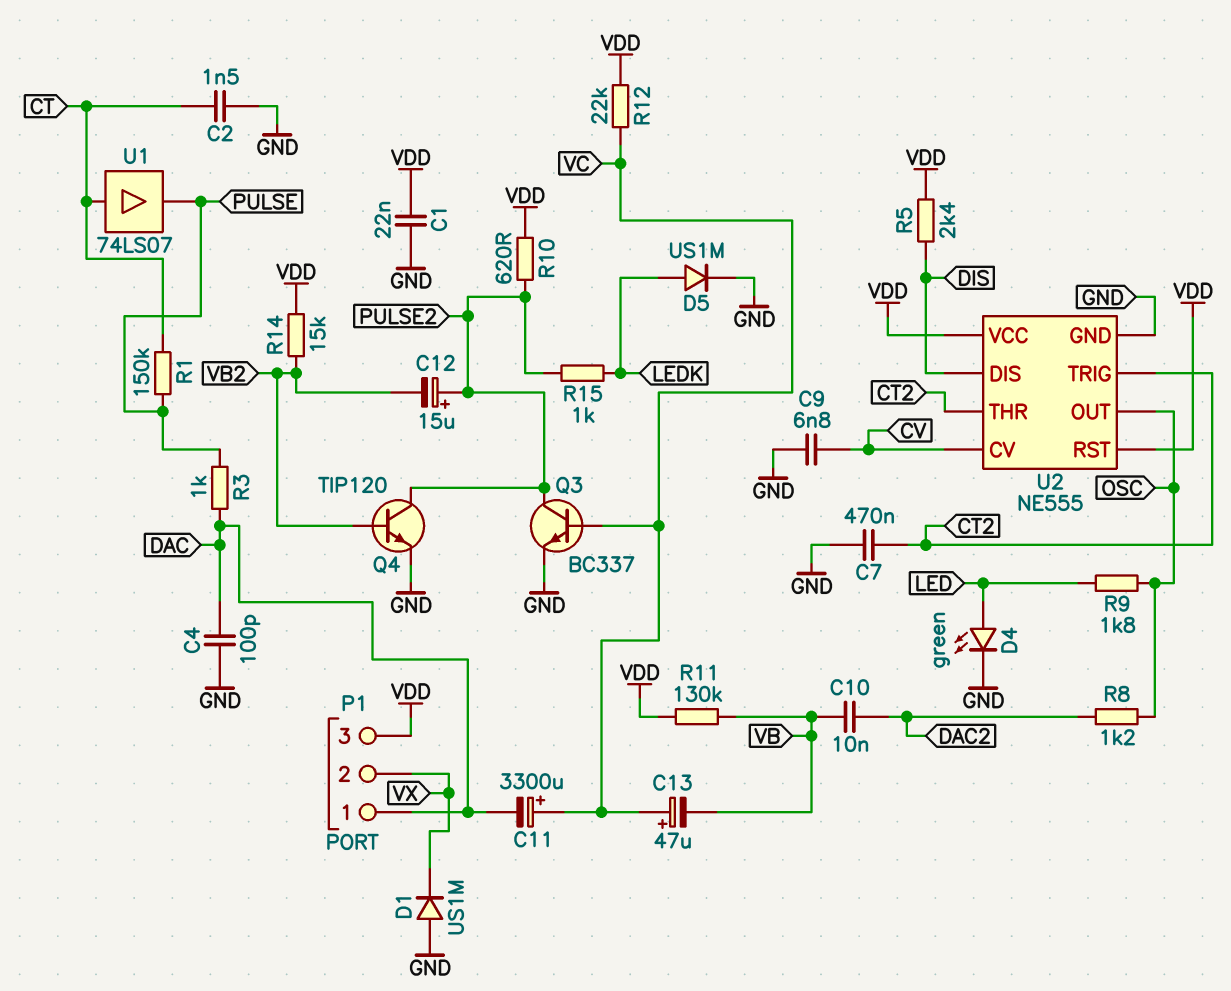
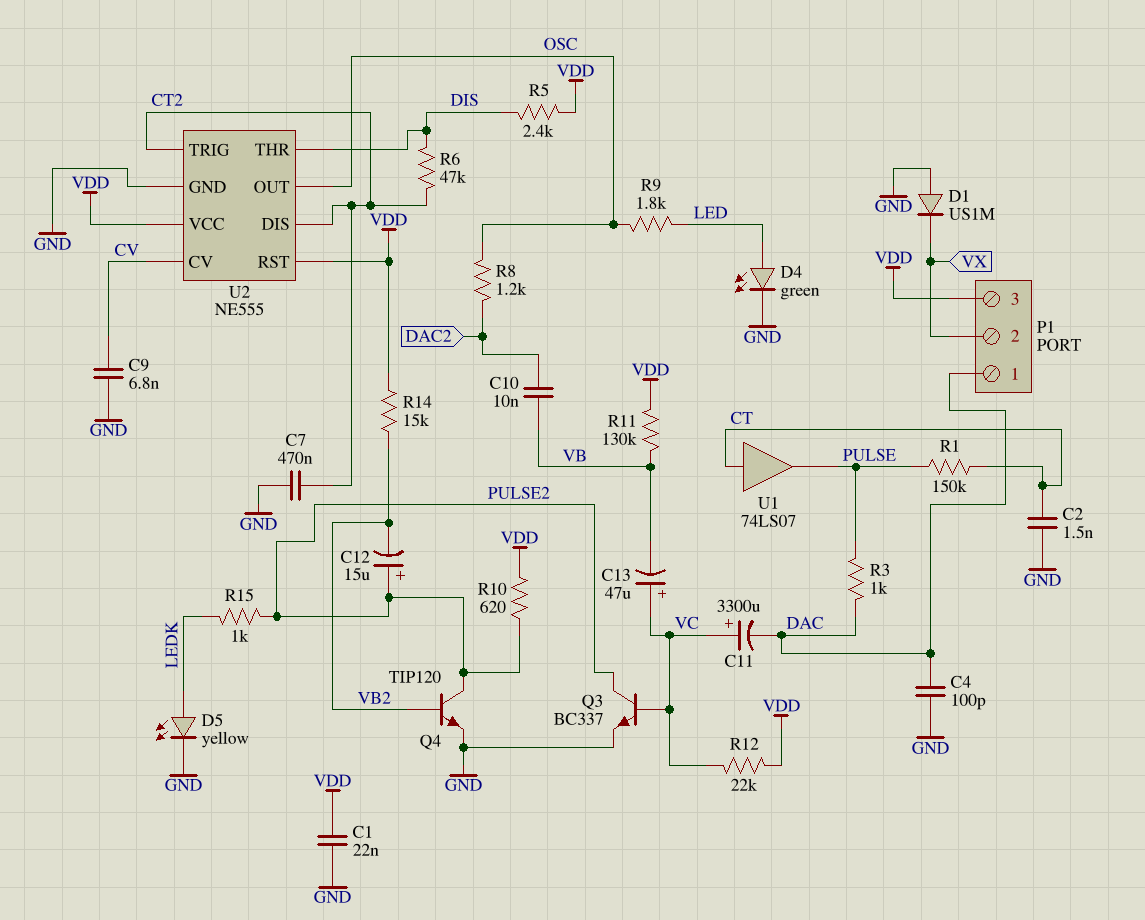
D5: diode US1M (A LEDK, K GND) -> LED yellow (A LEDK, K GND)
R6: none -> 47k (CT2, DIS)
U2 pin DIS: DIS -> CT2
U2 pin THR: CT2 -> DIS

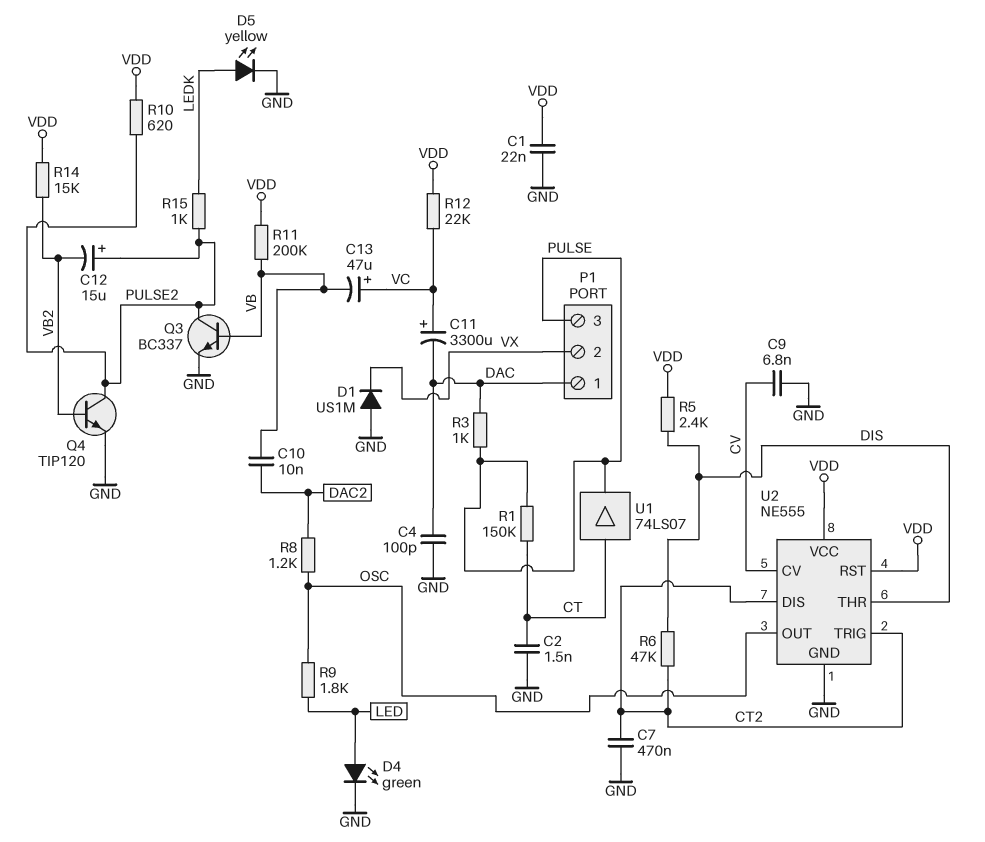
P1 pin 3: VDD -> PULSE
Q3: NPN BC337 (B VC, C PULSE2, E GND) -> NPN BC337 (B VB, C PULSE2, E GND)
R11: 130k (VB, VDD) -> 200k (VB, VDD)

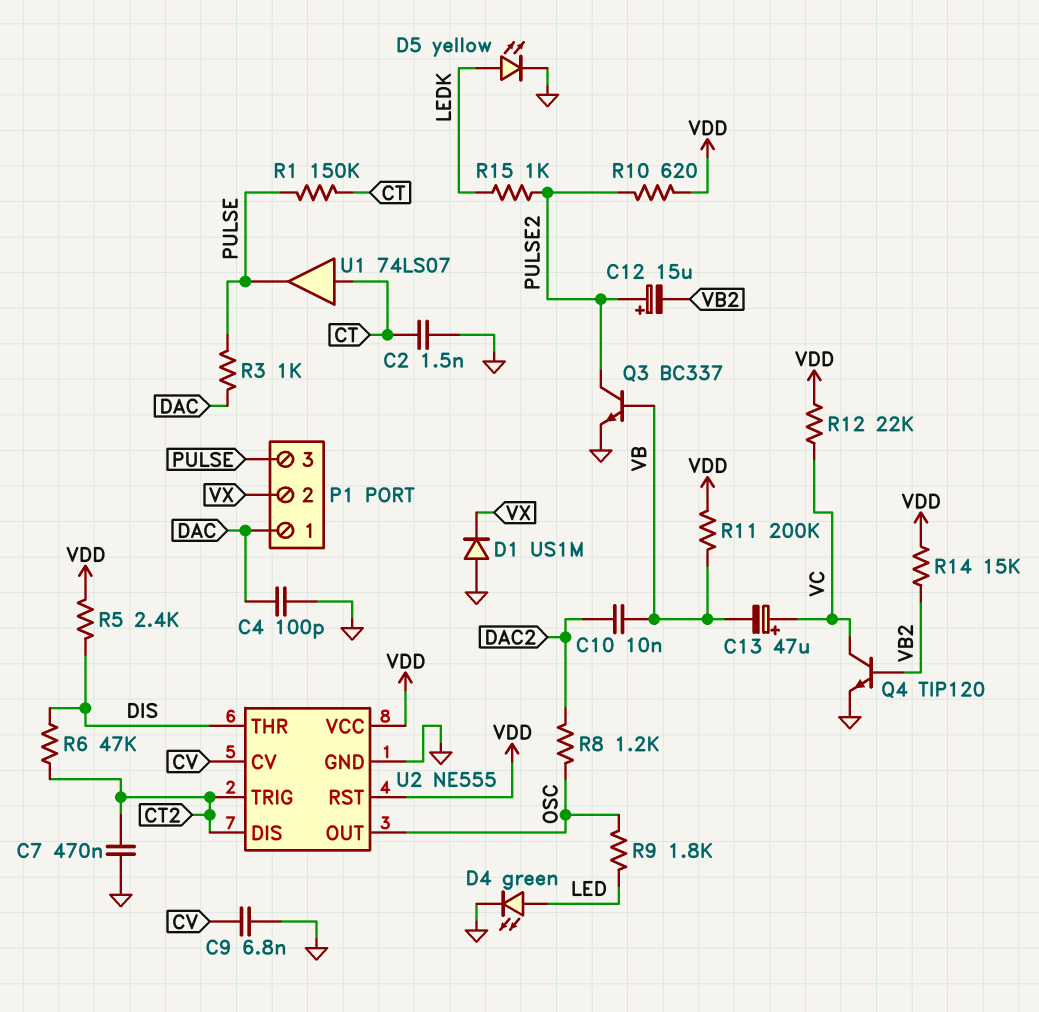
C1: 22nF (GND, VDD) -> none
C11: 3300uF (plus VC, minus DAC) -> none
Q4: NPN TIP120 (B VB2, C PULSE2, E GND) -> NPN TIP120 (B VB2, C VC, E GND)

